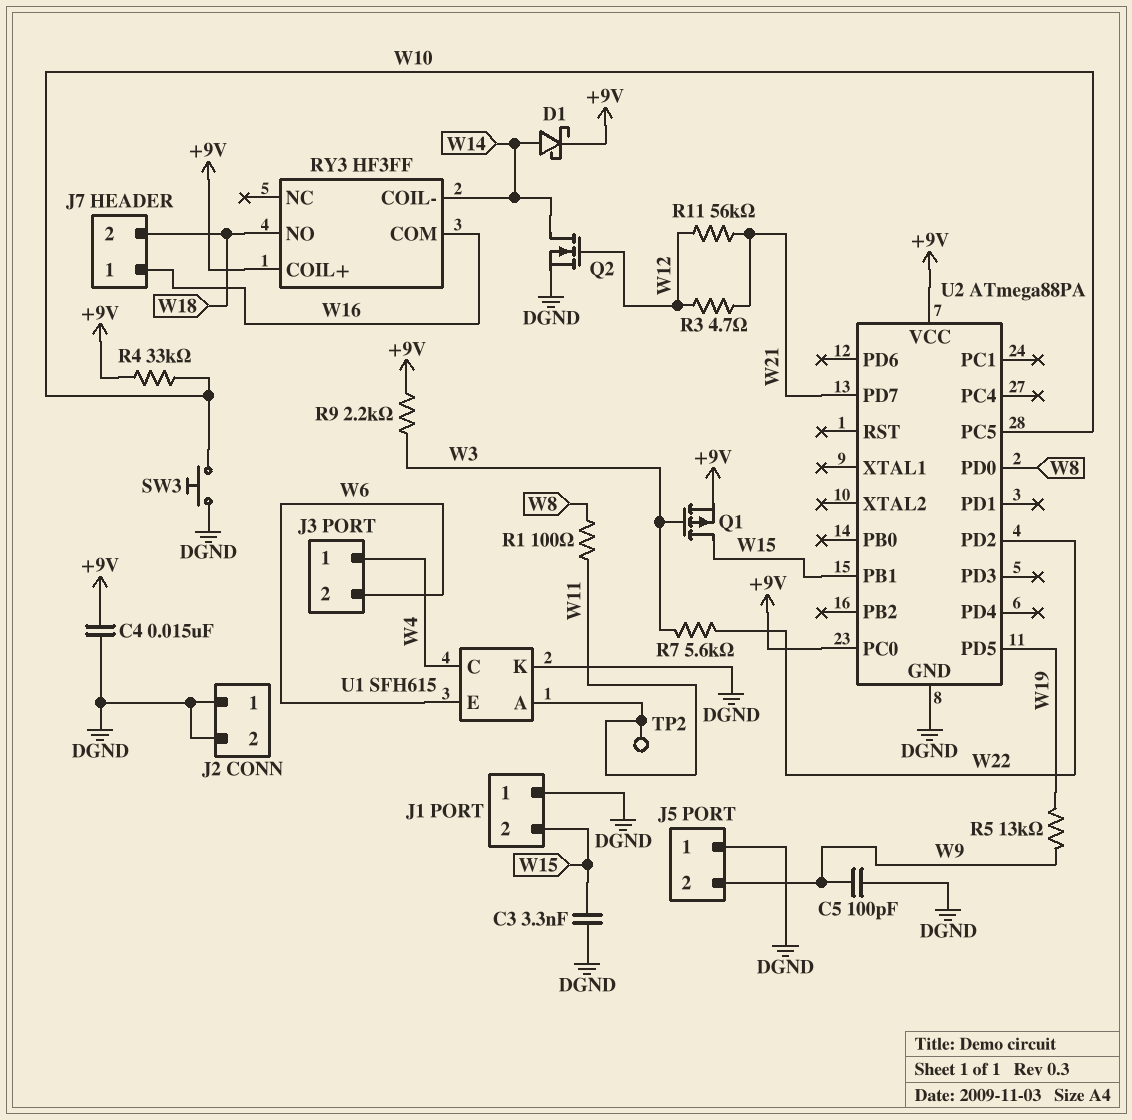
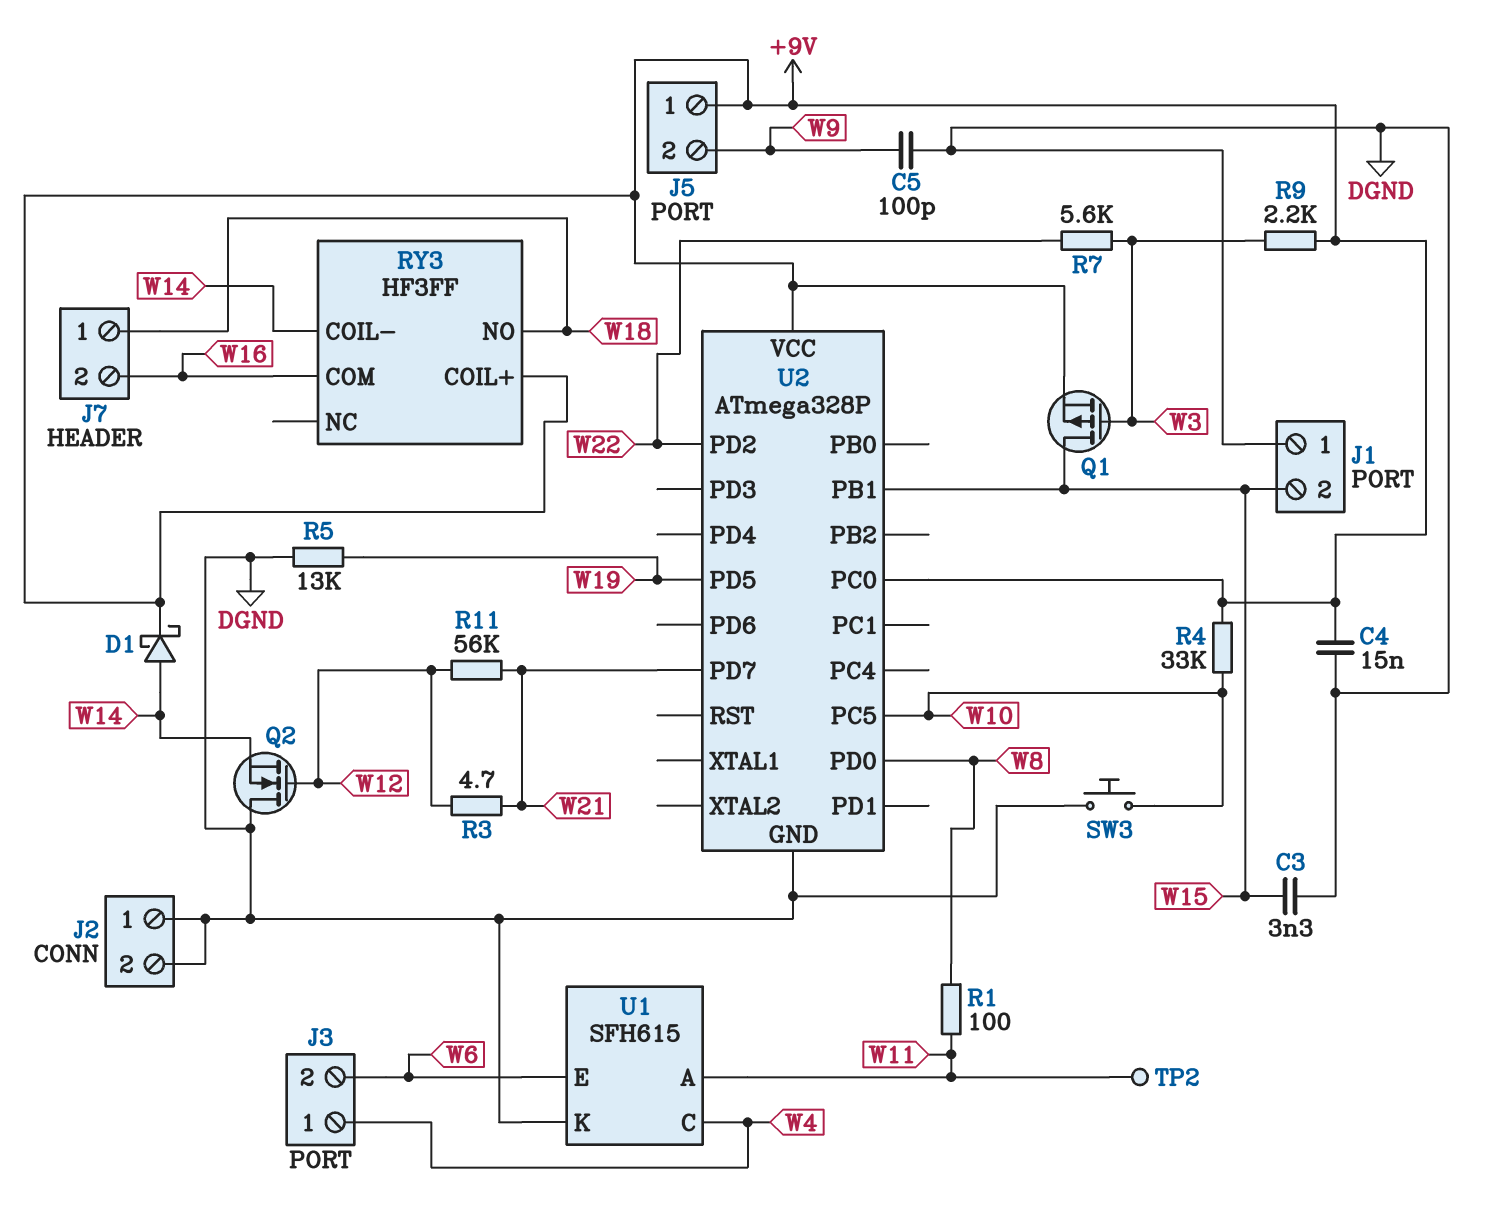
J5 pin 1: DGND -> +9V
J7 pin 1: W16 -> W18
J7 pin 2: W18 -> W16
Q2: NMOS (G W12, D W14, S DGND) -> NMOS (G W12, D DGND, S W14)
R5: 13k (W9, W19) -> 13k (DGND, W19)
U2: ATmega88PA -> ATmega328P

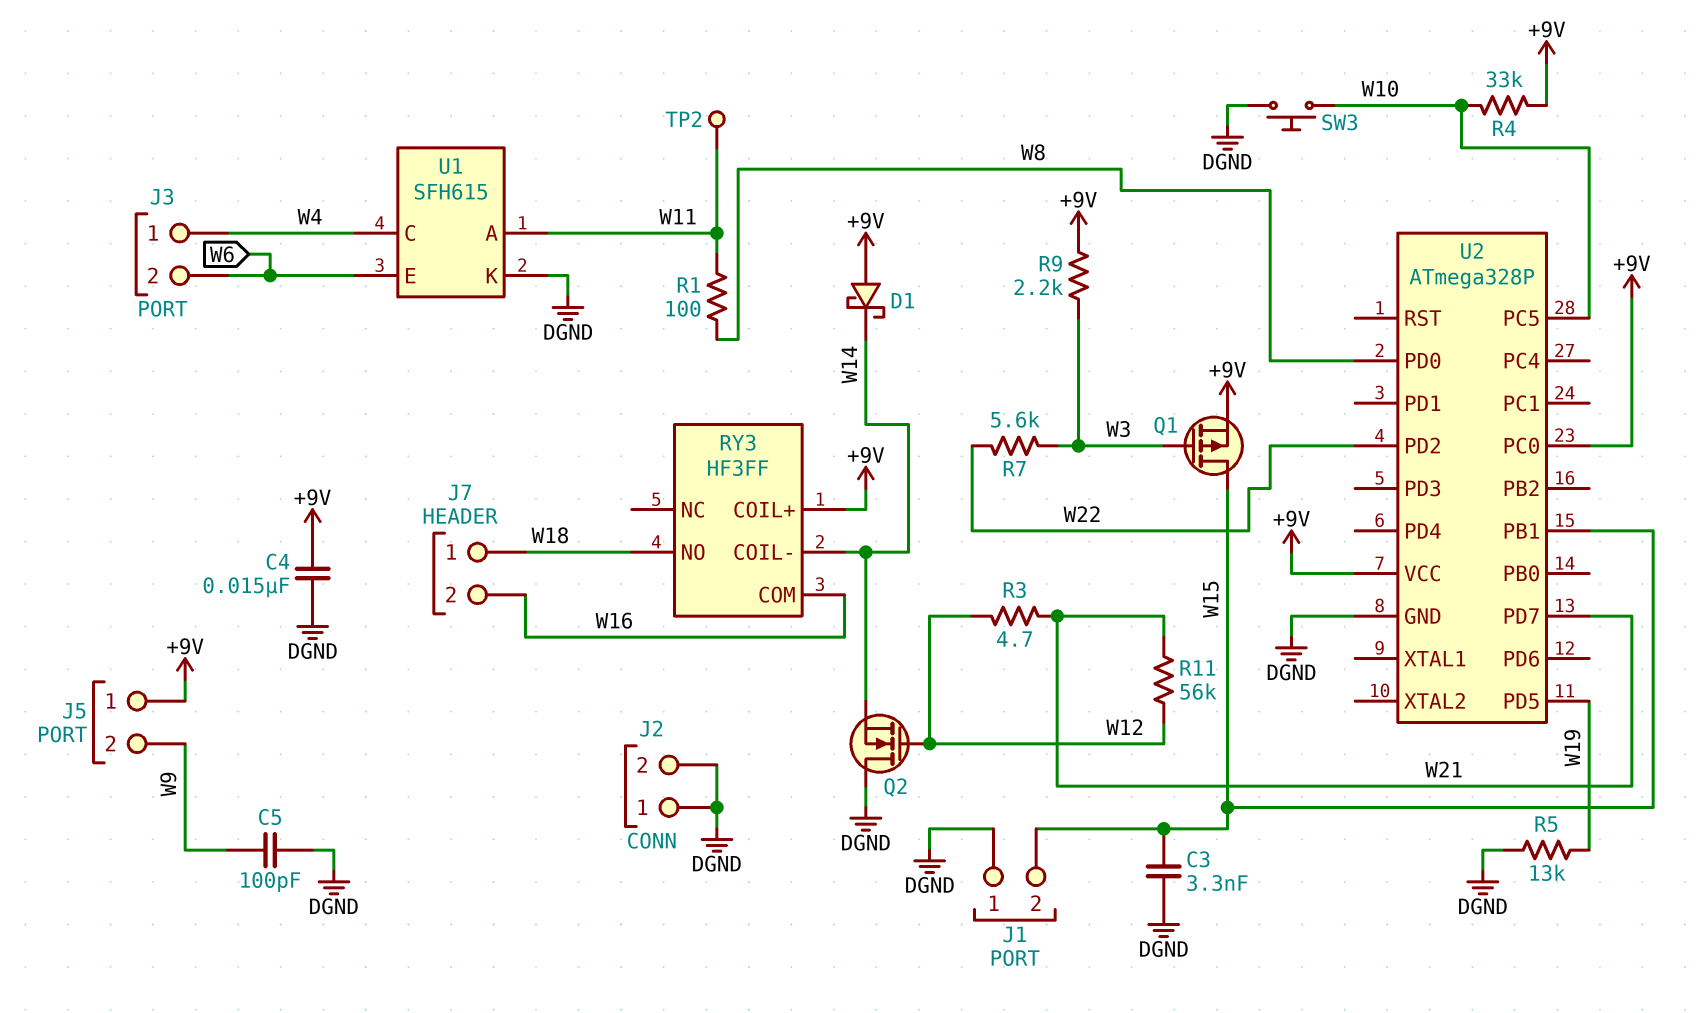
D1: schottky (A W14, K +9V) -> schottky (A +9V, K W14)

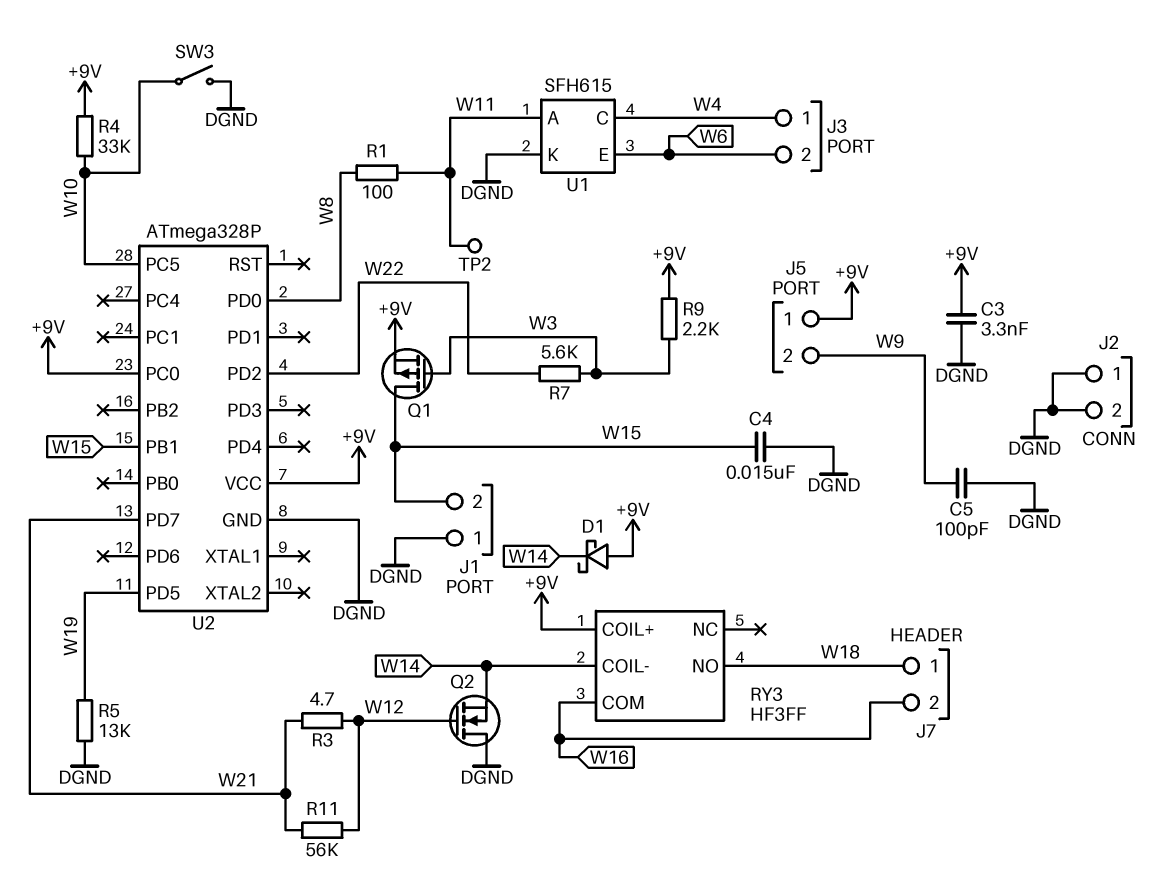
C3: 3.3nF (DGND, W15) -> 3.3nF (+9V, DGND)
C4: 15nF (+9V, DGND) -> 15nF (DGND, W15)
SW3: button (DGND, W10) -> switch (DGND, W10)

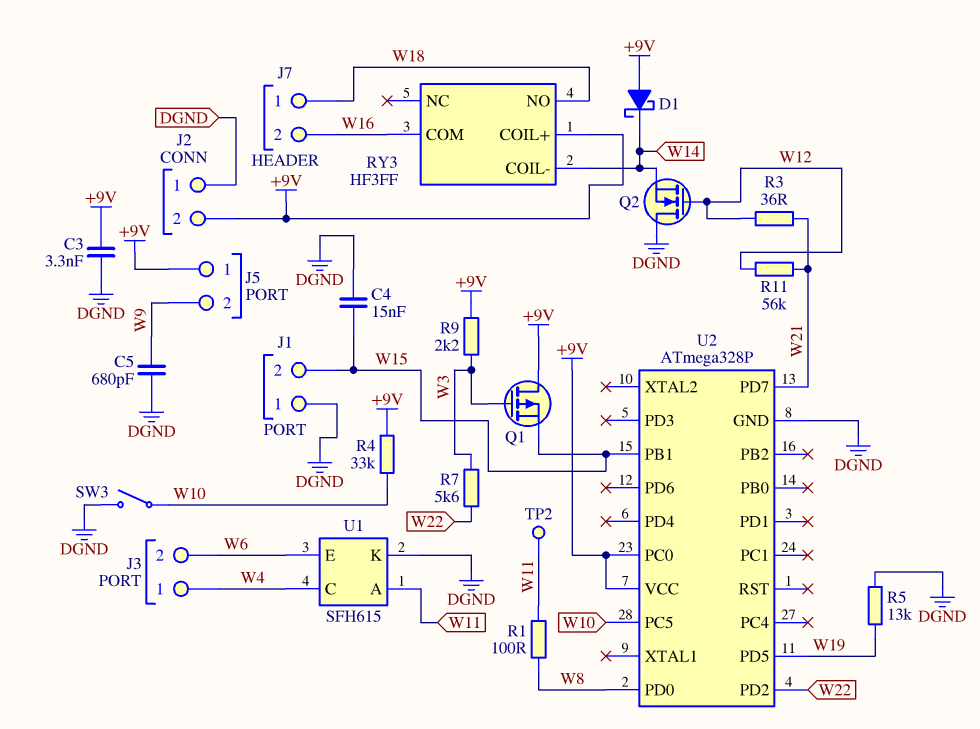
C5: 100pF (DGND, W9) -> 680pF (DGND, W9)
J2 pin 2: DGND -> +9V
Q1: PMOS (G W3, D W15, S +9V) -> PMOS (G W3, D +9V, S W15)
R3: 4.7 (W12, W21) -> 36 (W12, W21)

